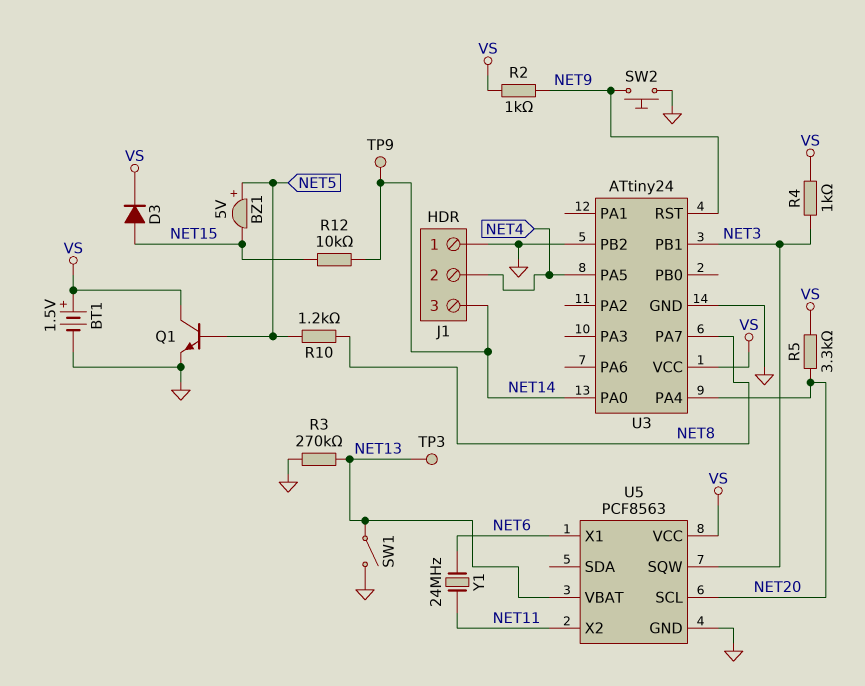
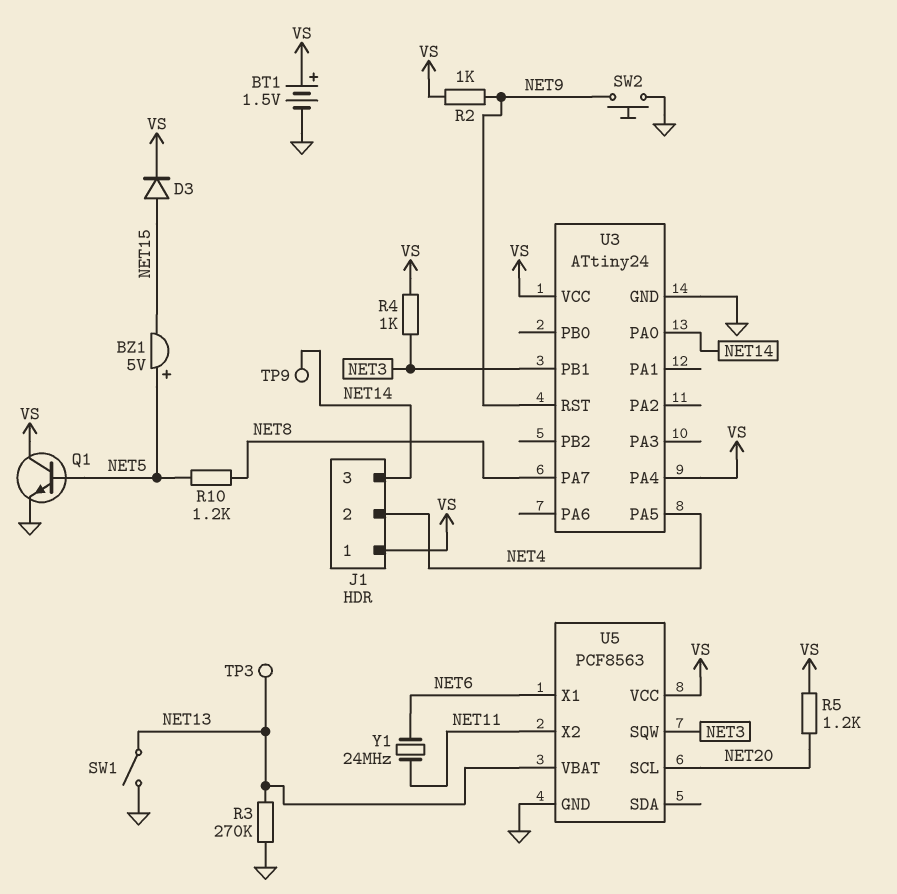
J1 pin 1: GND -> VS
R5: 3.3k (NET20, VS) -> 1.2k (NET20, VS)
R12: 10k (NET14, NET15) -> none
U3 pin PA4: NET20 -> VS
U3 pin PB2: GND -> none

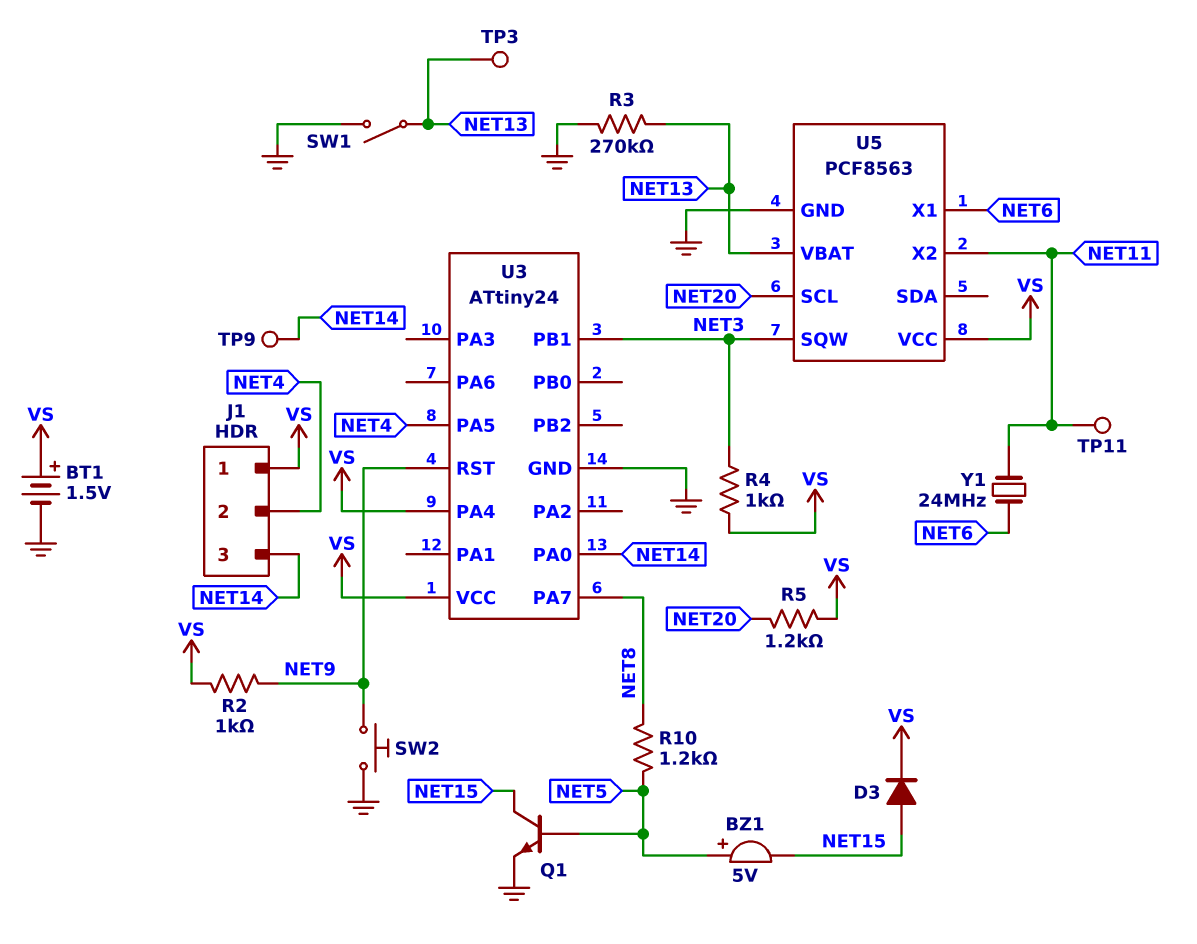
Q1: NPN (B NET5, C VS, E GND) -> NPN (B NET5, C NET15, E GND)
TP11: none -> test point (NET11)

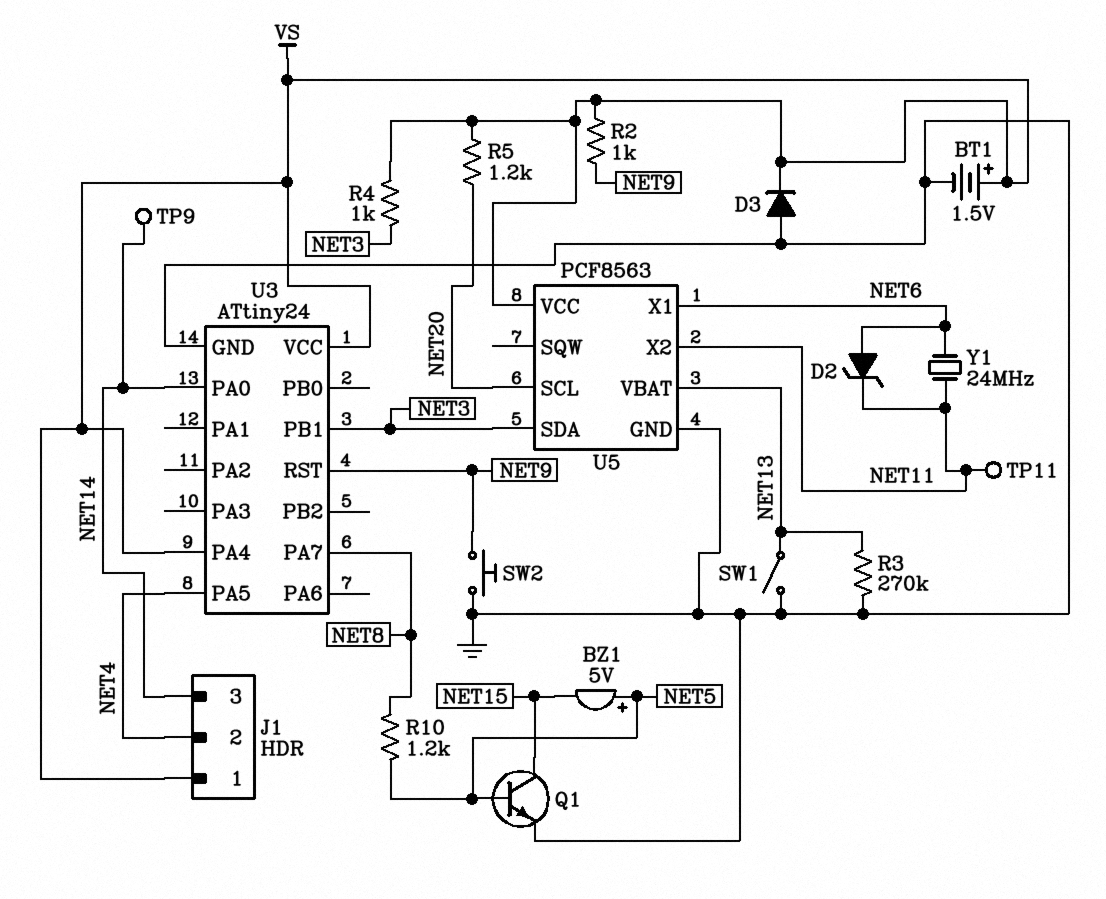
D2: none -> zener (A NET6, K NET11)
D3: diode (A NET15, K VS) -> diode (A GND, K VS)
TP3: test point (NET13) -> none
U5 pin SDA: none -> NET3
U5 pin SQW: NET3 -> none

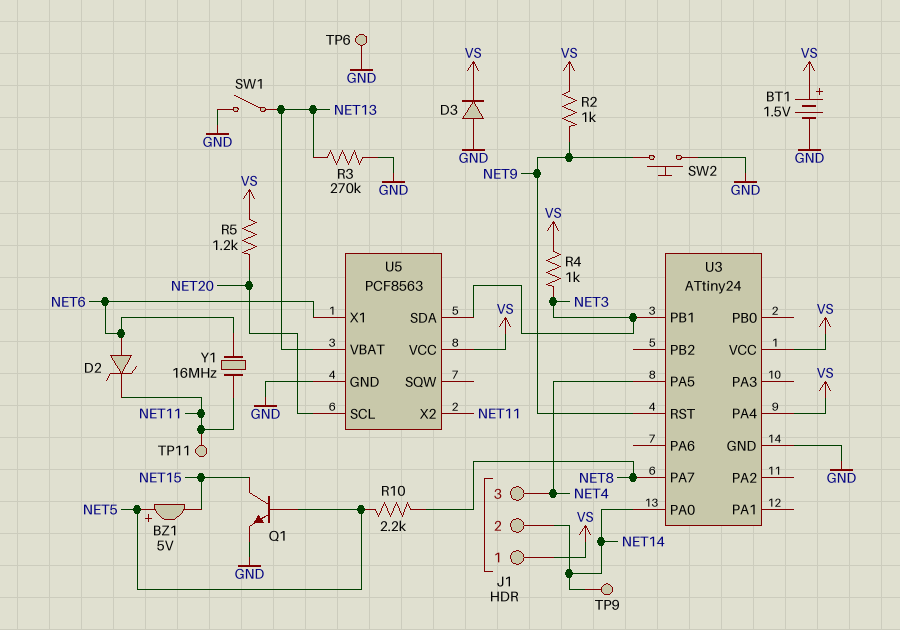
J1 pin 2: NET4 -> NET14
J1 pin 3: NET14 -> NET4
R10: 1.2k (NET5, NET8) -> 2.2k (NET5, NET8)
TP6: none -> test point (GND)
Y1: 24MHz (NET6, NET11) -> 16MHz (NET6, NET11)

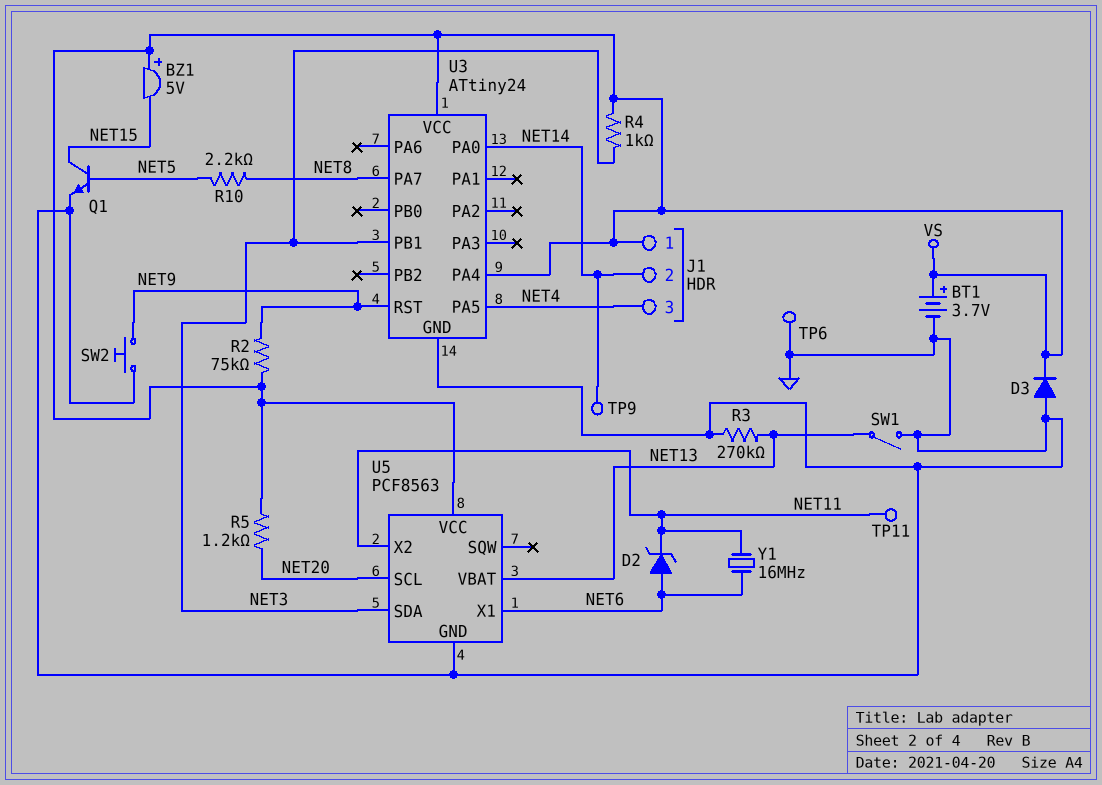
BT1: 1.5V (plus VS, minus GND) -> 3.7V (plus VS, minus GND)
BZ1: buzzer 5V (plus NET5, minus NET15) -> buzzer 5V (plus VS, minus NET15)
R2: 1k (NET9, VS) -> 75k (NET9, VS)

